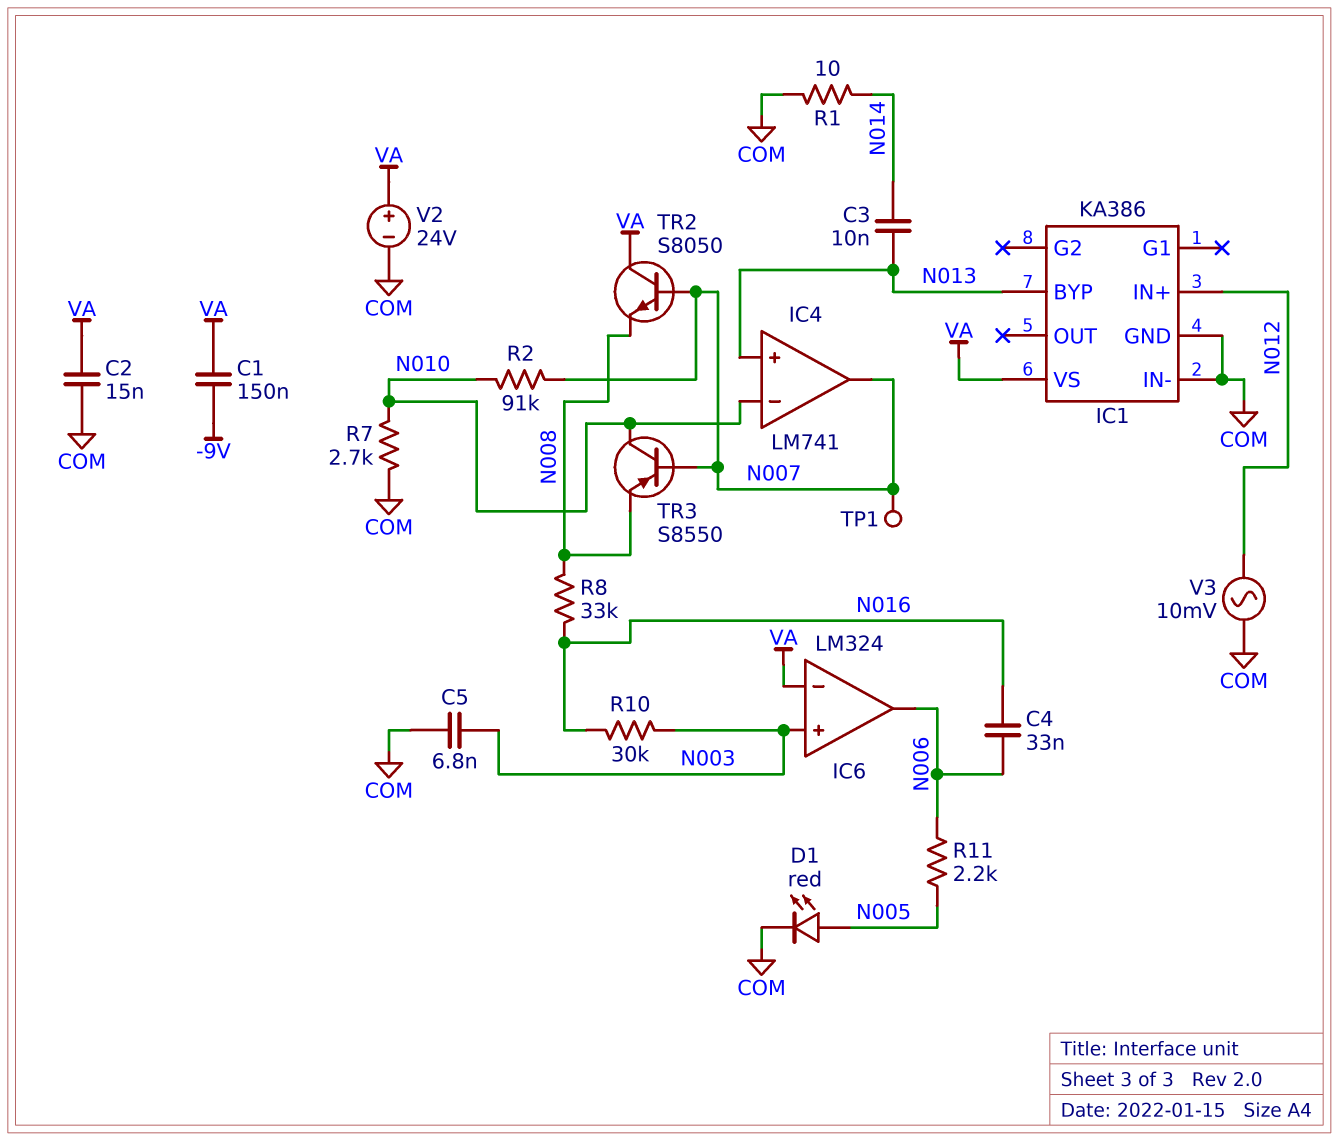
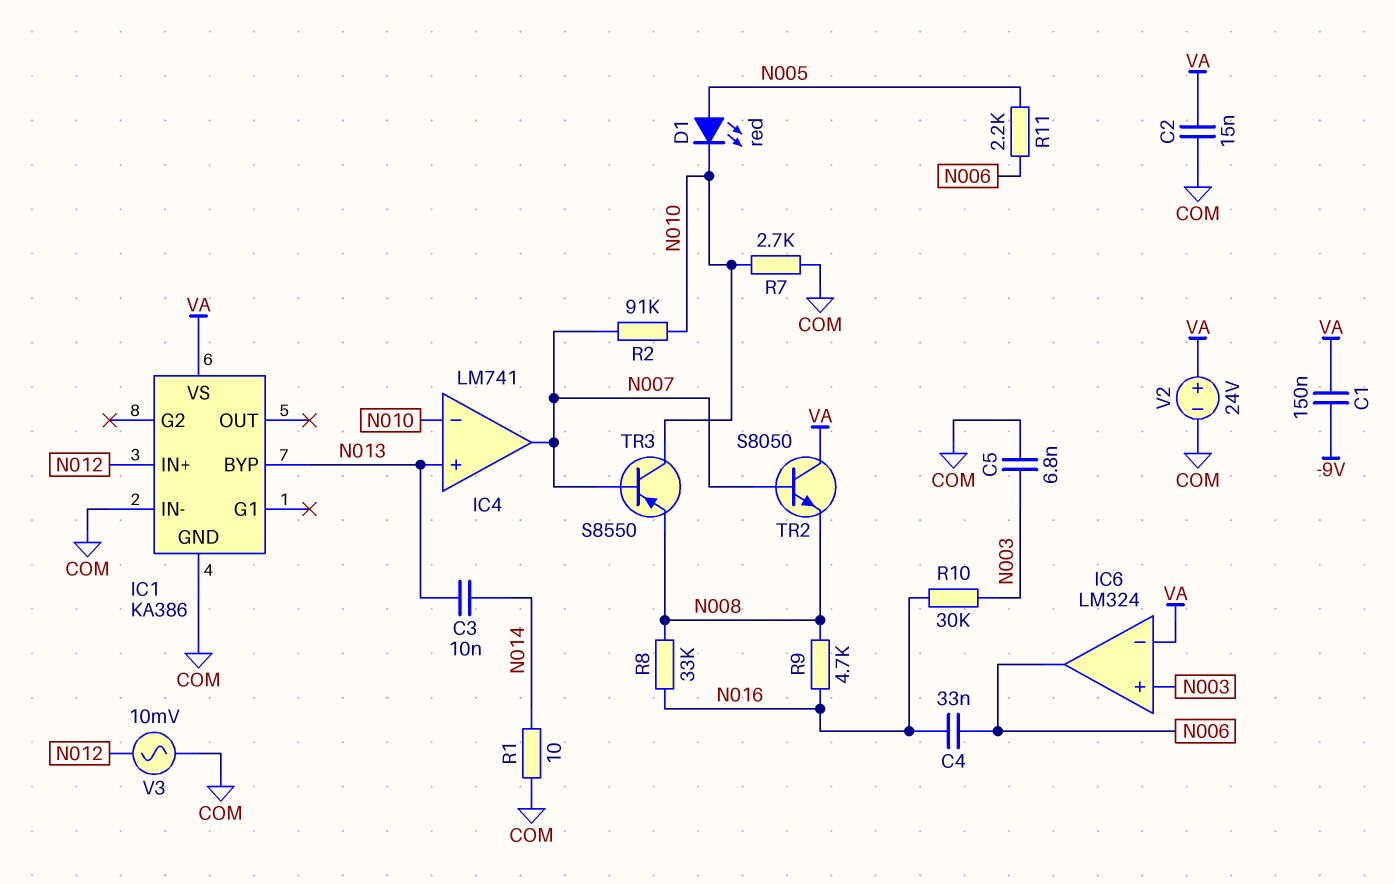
D1: LED red (A N005, K COM) -> LED red (A N005, K N010)
R9: none -> 4.7k (N008, N016)
TP1: test point (N007) -> none

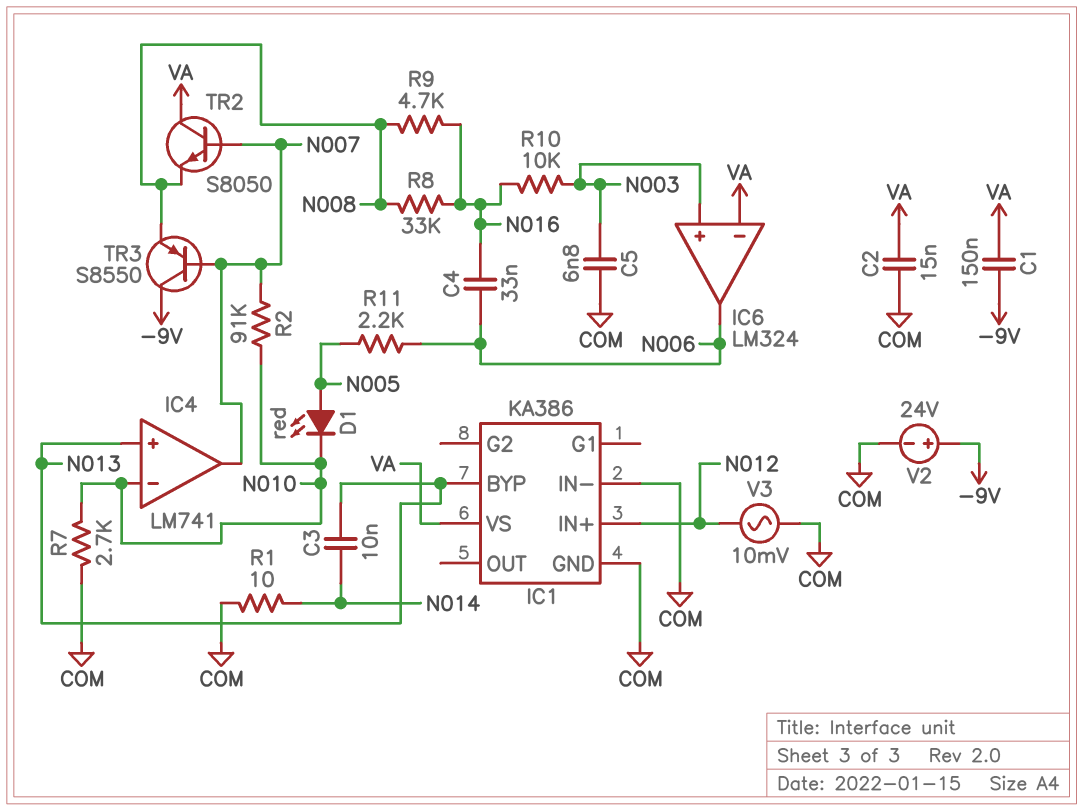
R10: 30k (N003, N016) -> 10k (N003, N016)
TR3: PNP S8550 (B N007, C N010, E N008) -> PNP S8550 (B N007, C -9V, E N008)
V2: 24V (plus VA, minus COM) -> 24V (plus -9V, minus COM)

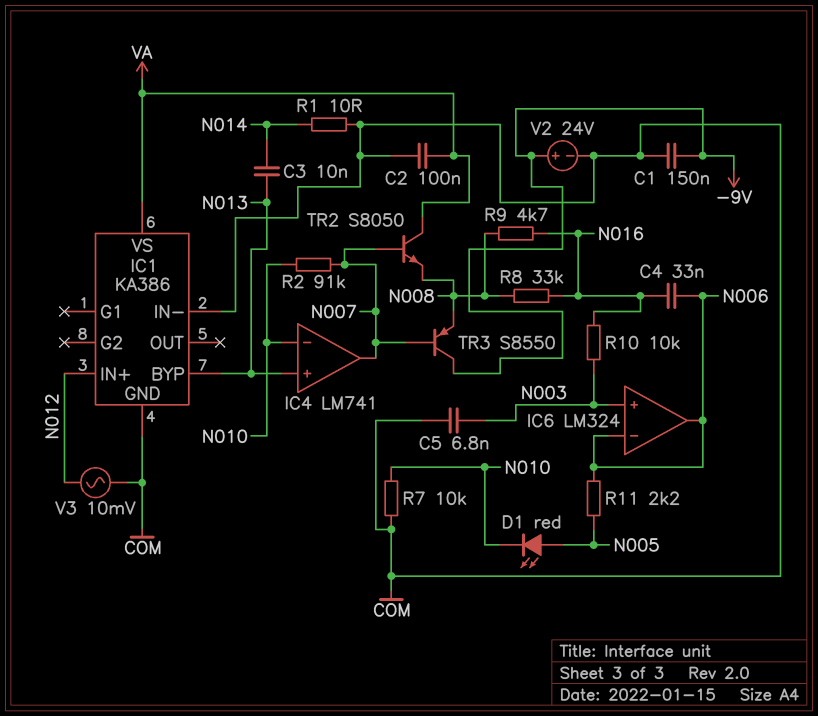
C1: 150nF (-9V, VA) -> 150nF (-9V, COM)
C2: 15nF (COM, VA) -> 100nF (COM, VA)
IC6 pin in-: VA -> N006
R7: 2.7k (COM, N010) -> 10k (COM, N010)

